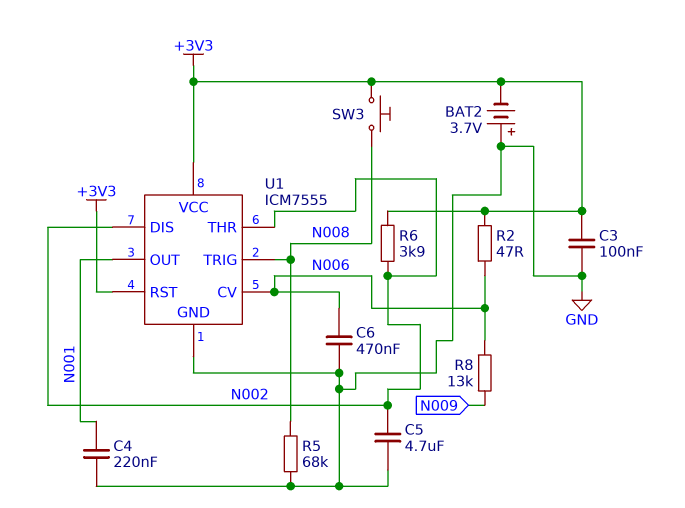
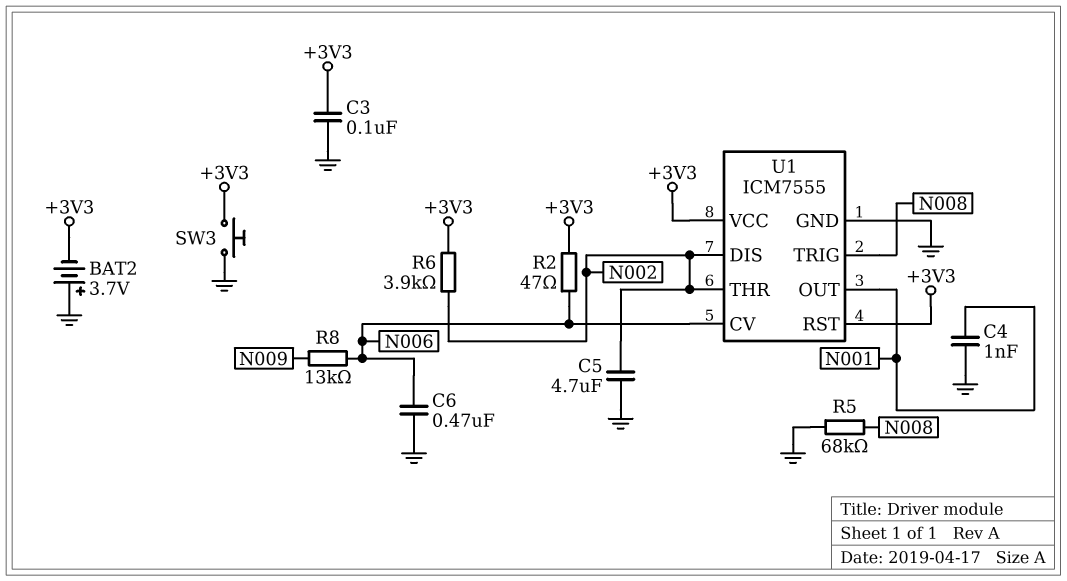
C4: 220nF (GND, N001) -> 1nF (GND, N001)
SW3: button (+3V3, N008) -> button (+3V3, GND)

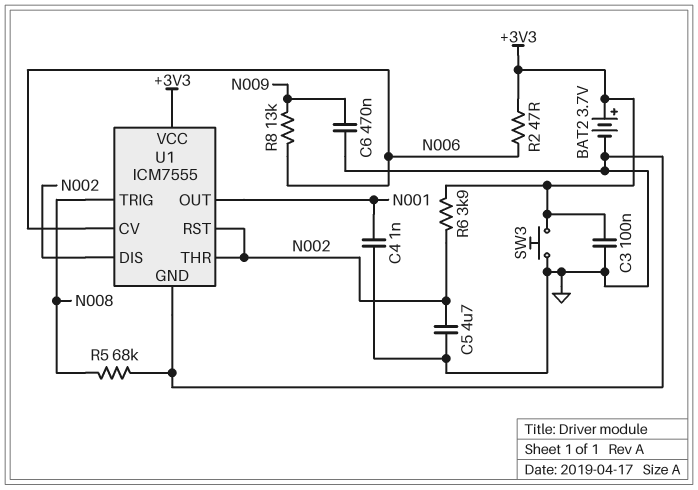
BAT2: 3.7V (plus GND, minus +3V3) -> 3.7V (plus +3V3, minus GND)
C6: 470nF (GND, N006) -> 470nF (GND, N009)
U1 pin RST: +3V3 -> N002

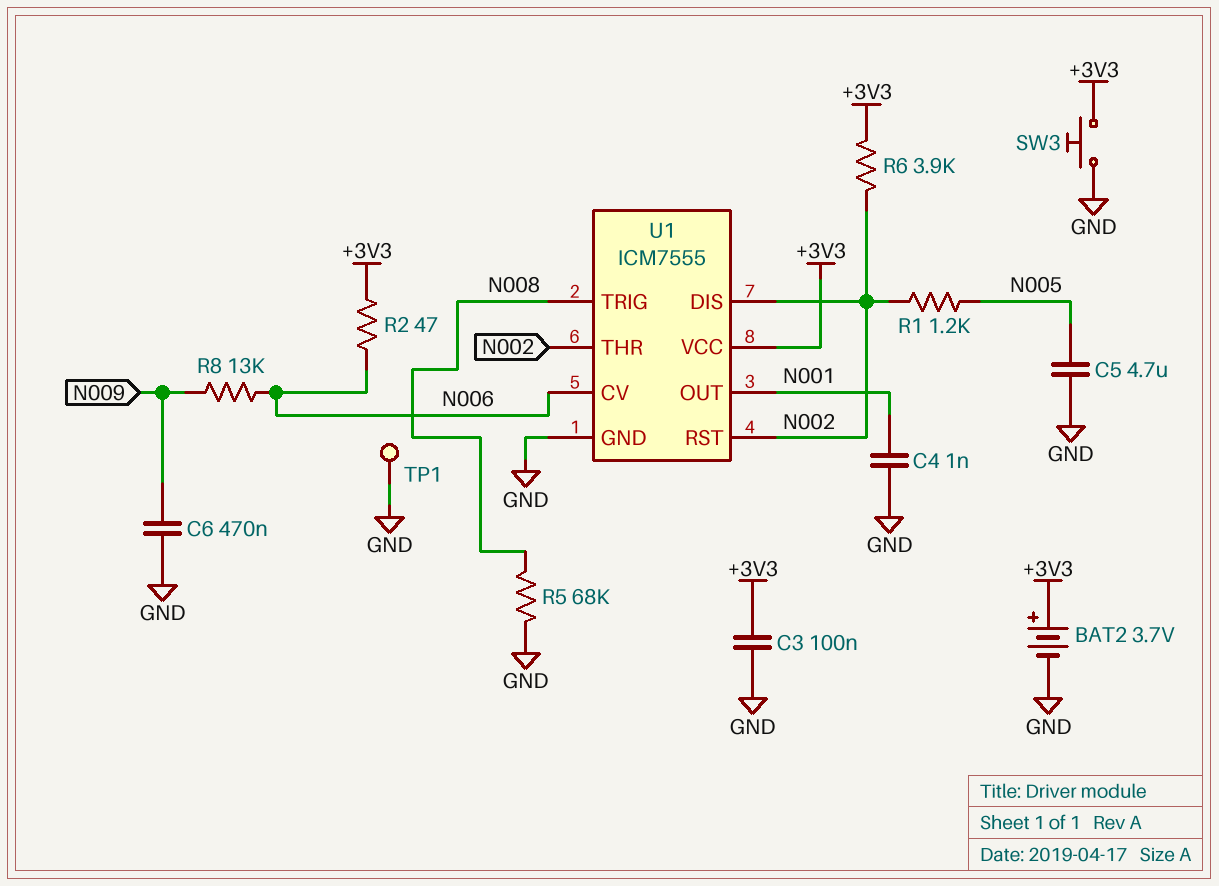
C5: 4.7uF (GND, N002) -> 4.7uF (GND, N005)
R1: none -> 1.2k (N002, N005)
TP1: none -> test point (GND)

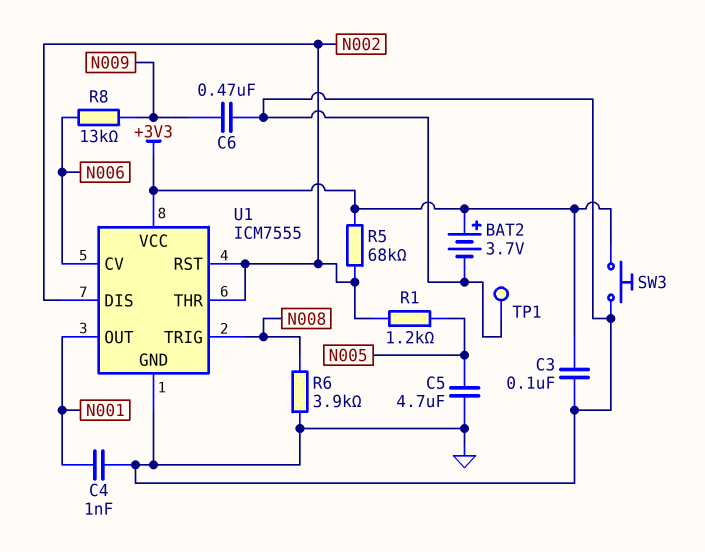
R2: 47 (+3V3, N006) -> none
R5: 68k (GND, N008) -> 68k (+3V3, N002)
R6: 3.9k (+3V3, N002) -> 3.9k (GND, N008)

